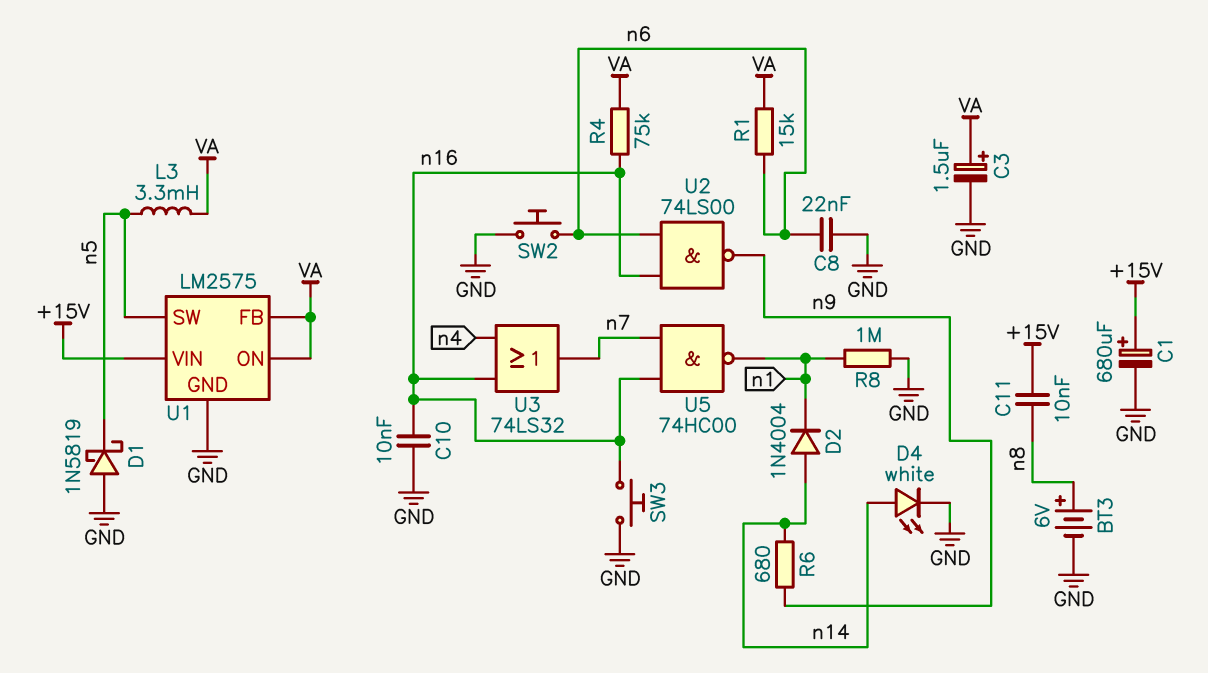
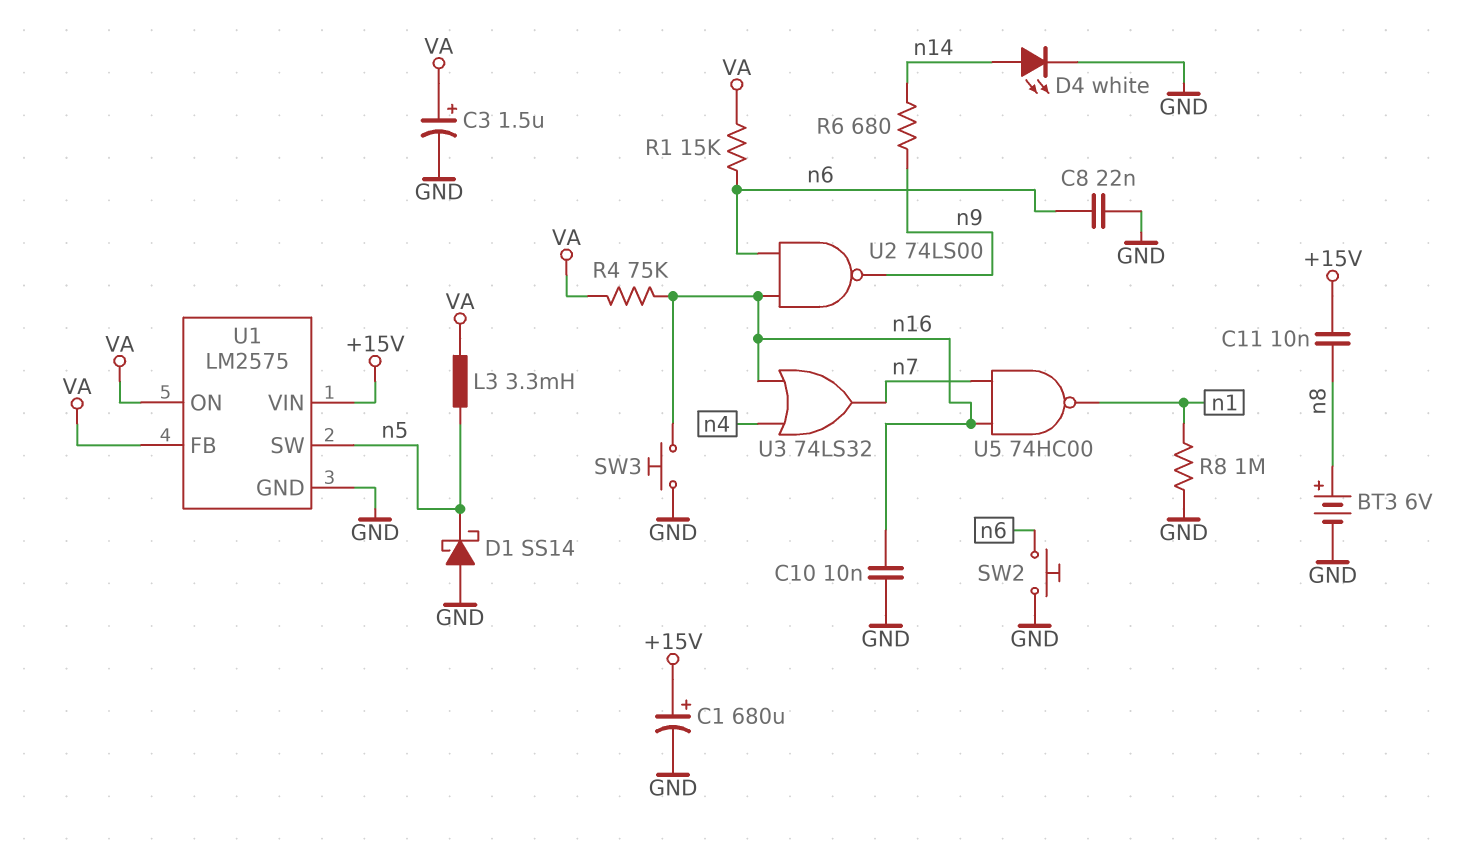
D1: schottky 1N5819 (A GND, K n5) -> schottky SS14 (A GND, K n5)
D2: diode 1N4004 (A n14, K n1) -> none

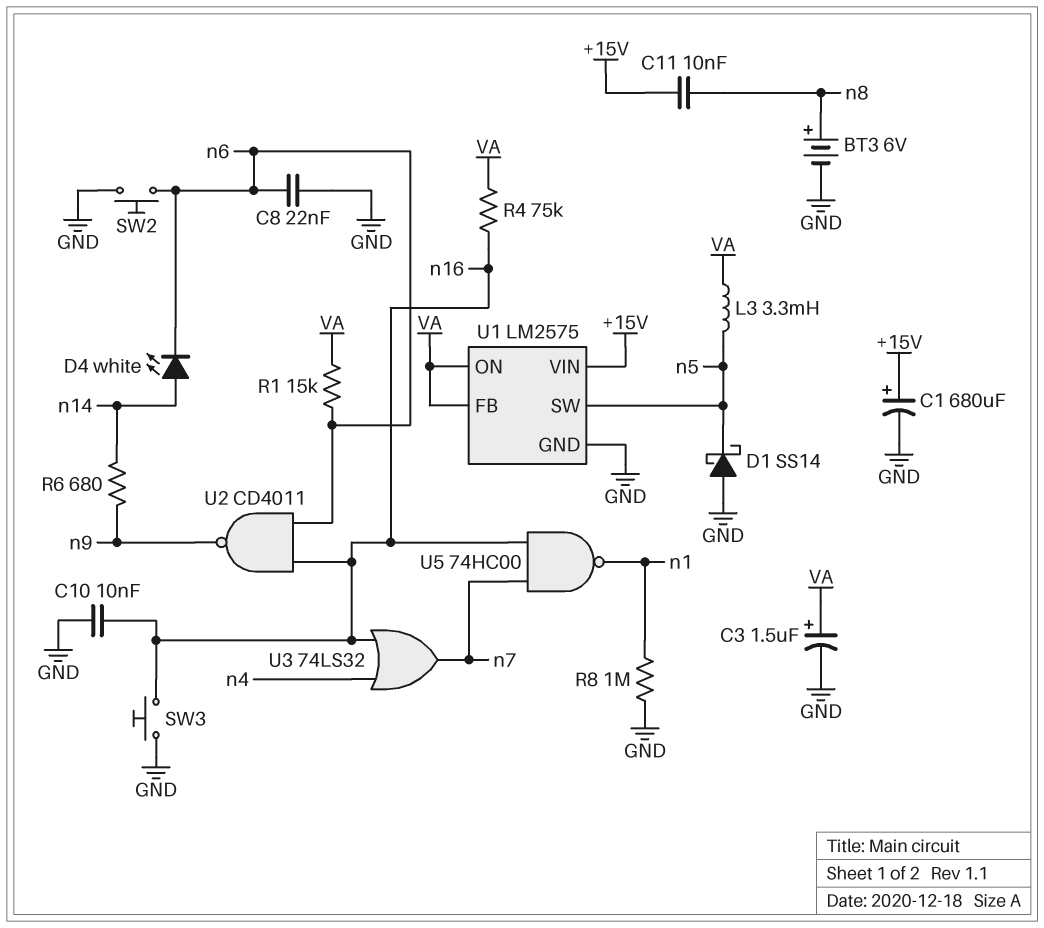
D4: LED white (A n14, K GND) -> LED white (A n14, K n6)
U2: NAND 74LS00 (in n6, in n16, out n9) -> NAND CD4011 (in n6, in n16, out n9)

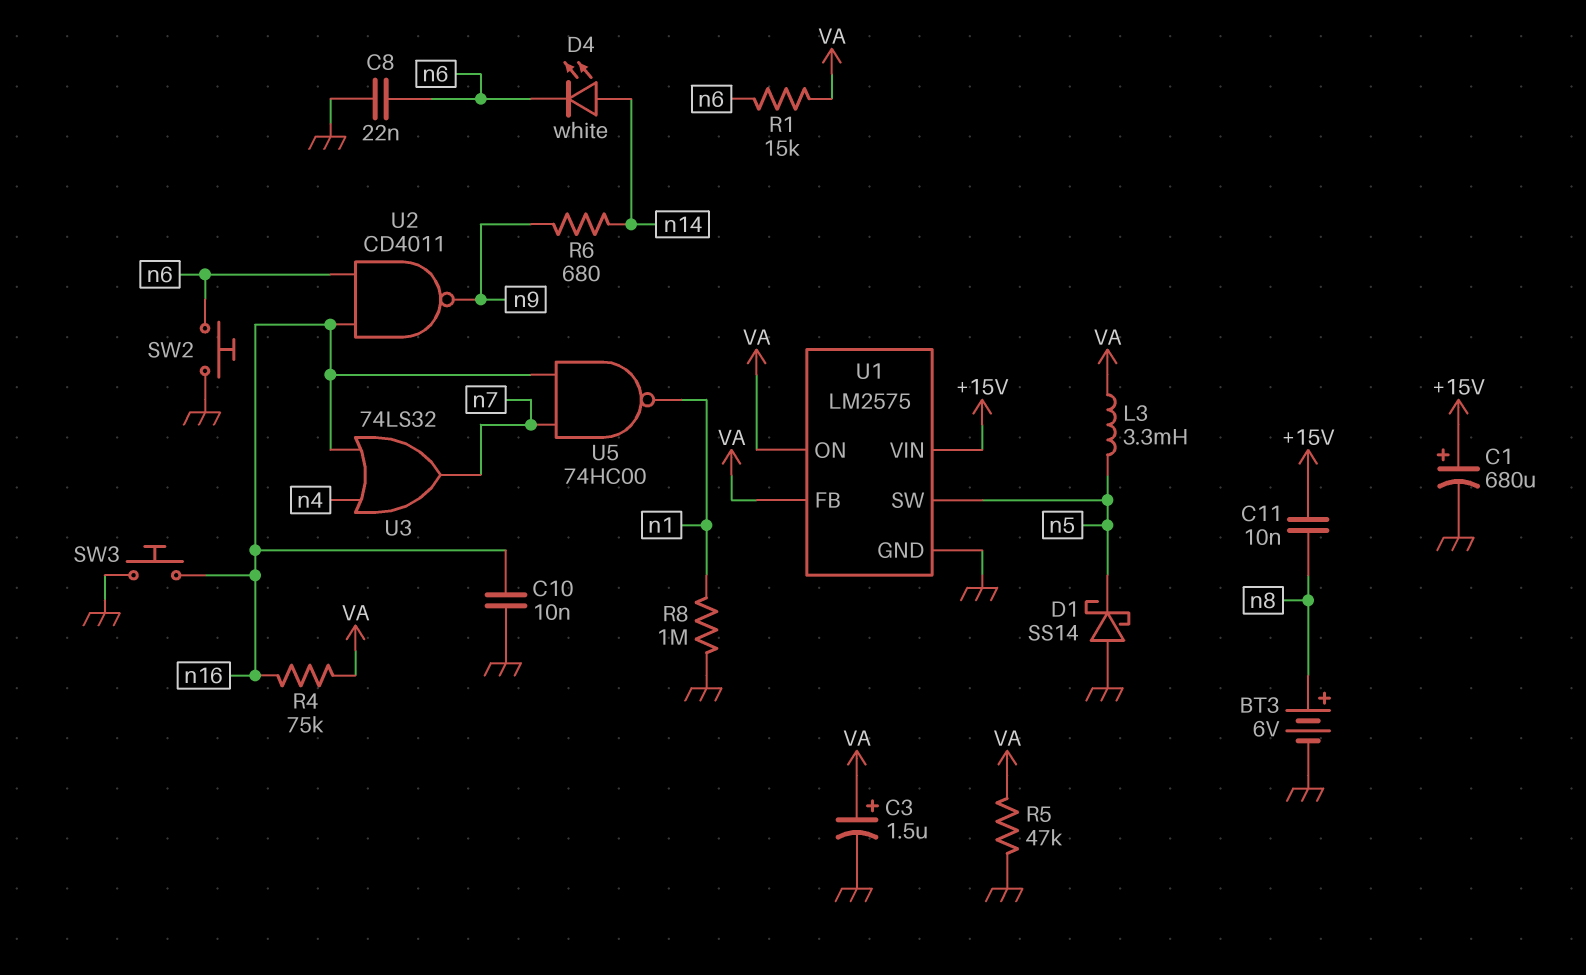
R5: none -> 47k (GND, VA)

